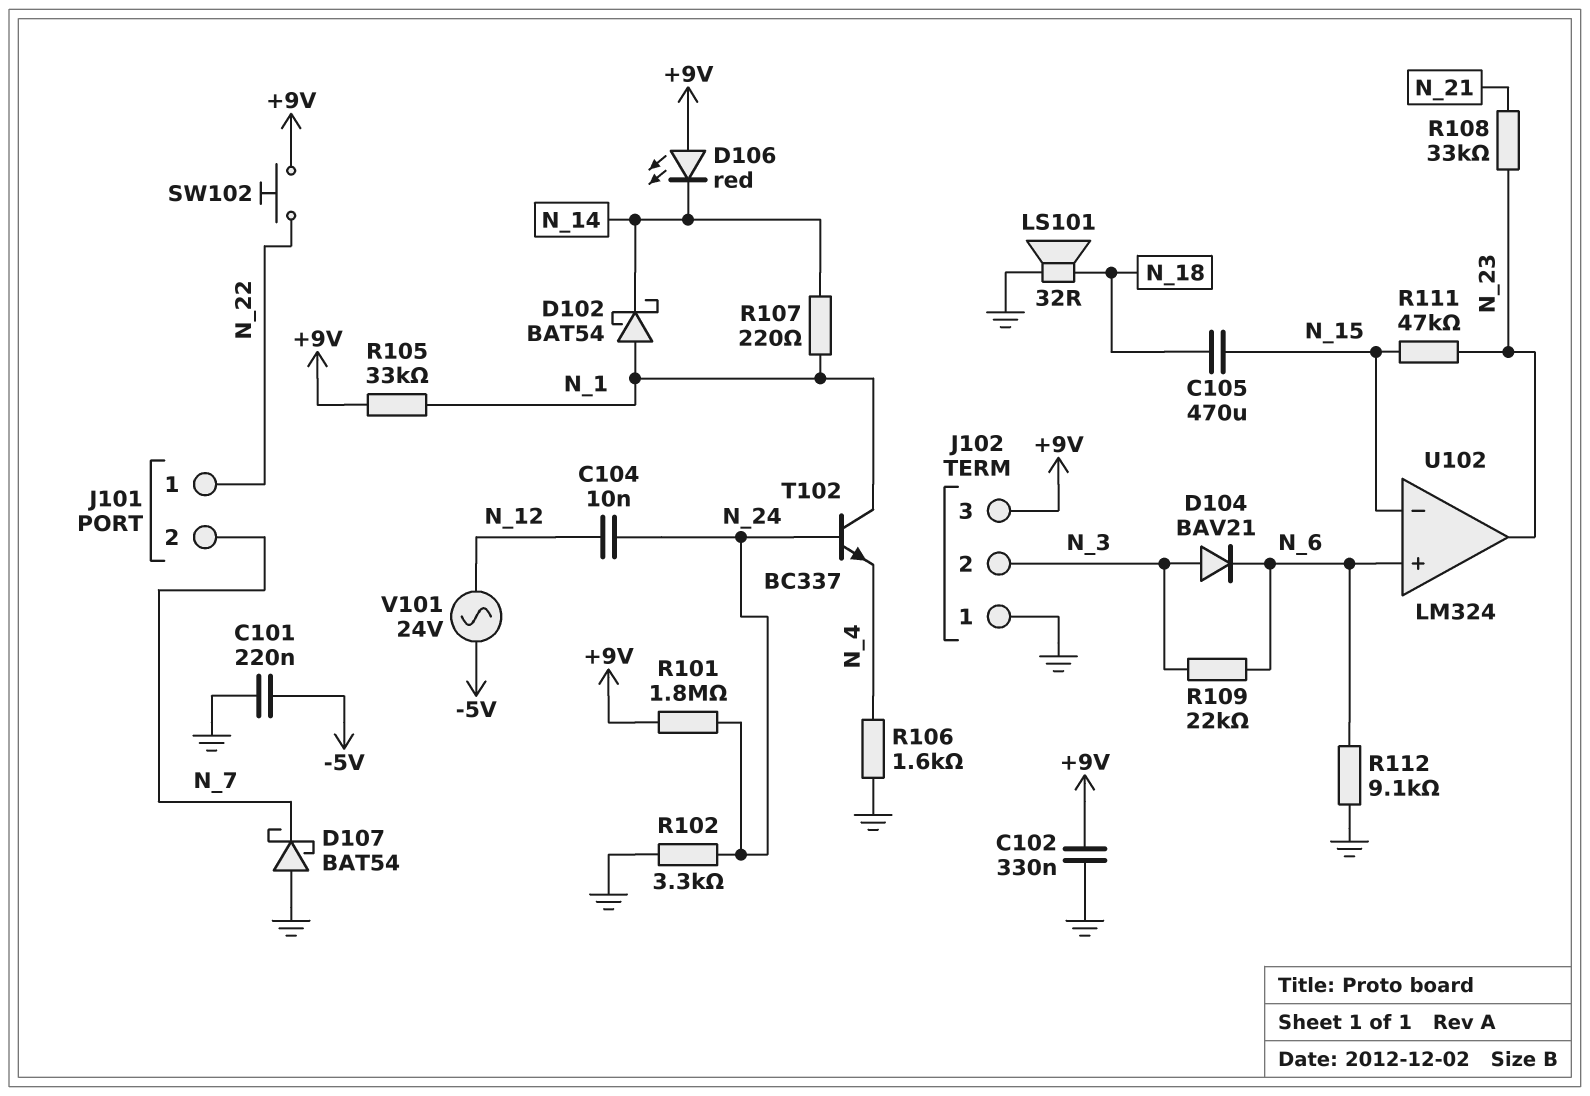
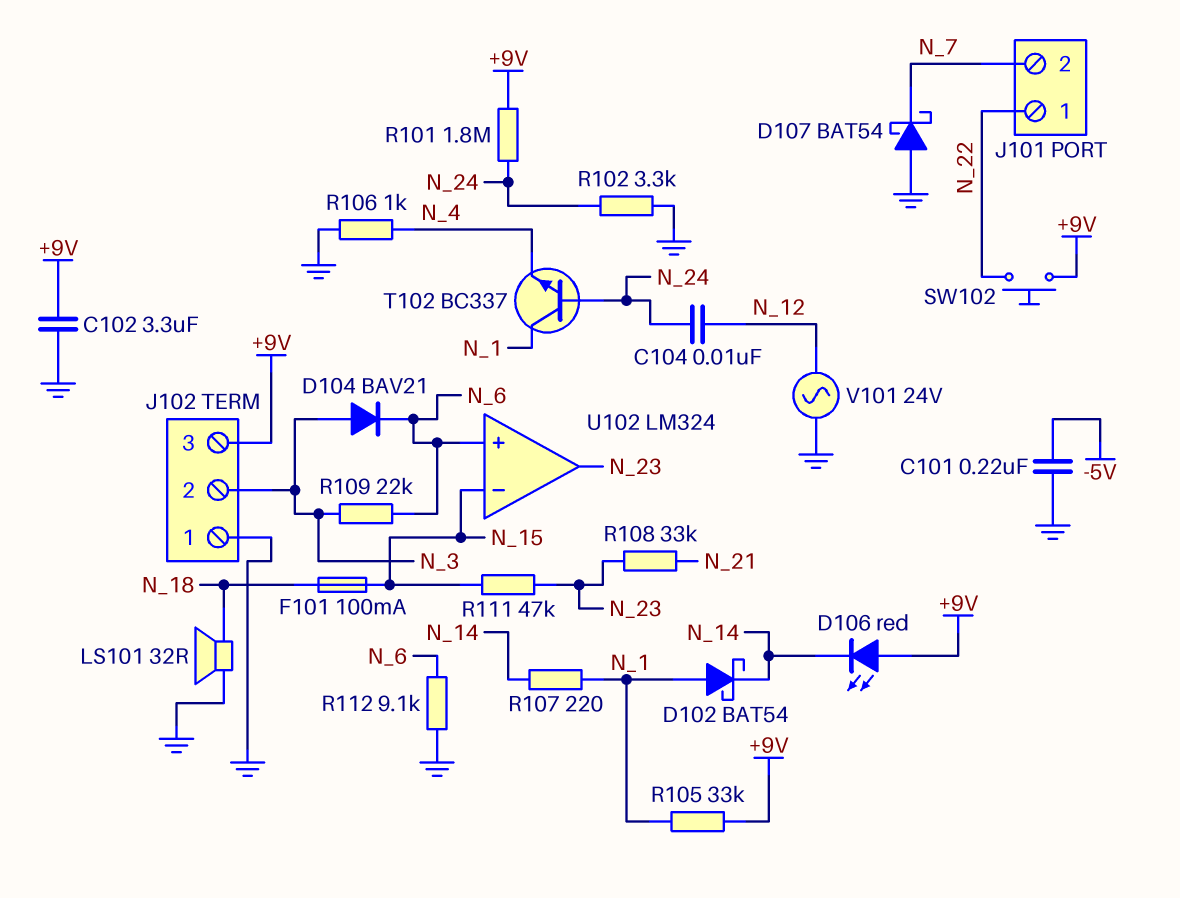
C102: 330nF (+9V, GND) -> 3.3uF (+9V, GND)
C105: 470uF (N_15, N_18) -> none
F101: none -> 100mA (N_15, N_18)
R106: 1.6k (GND, N_4) -> 1k (GND, N_4)
V101: AC 24V (-5V, N_12) -> AC 24V (GND, N_12)

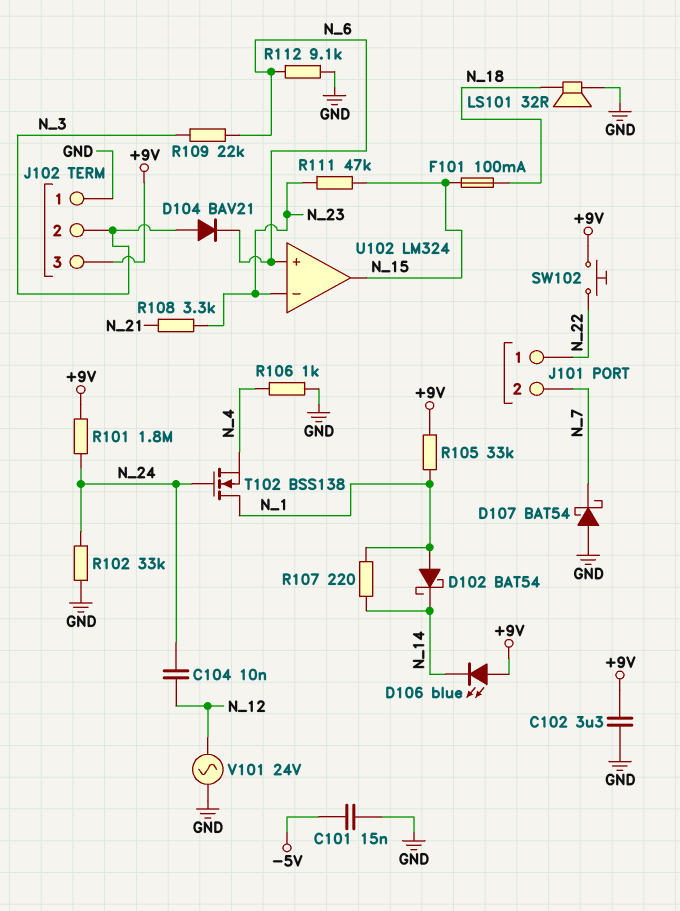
C101: 220nF (-5V, GND) -> 15nF (-5V, GND)
D106: LED red (A +9V, K N_14) -> LED blue (A +9V, K N_14)
R102: 3.3k (GND, N_24) -> 33k (GND, N_24)
R108: 33k (N_21, N_23) -> 3.3k (N_21, N_23)
T102: NPN BC337 (B N_24, C N_1, E N_4) -> NMOS BSS138 (G N_24, D N_1, S N_4)
U102 pin in-: N_15 -> N_23
U102 pin out: N_23 -> N_15

